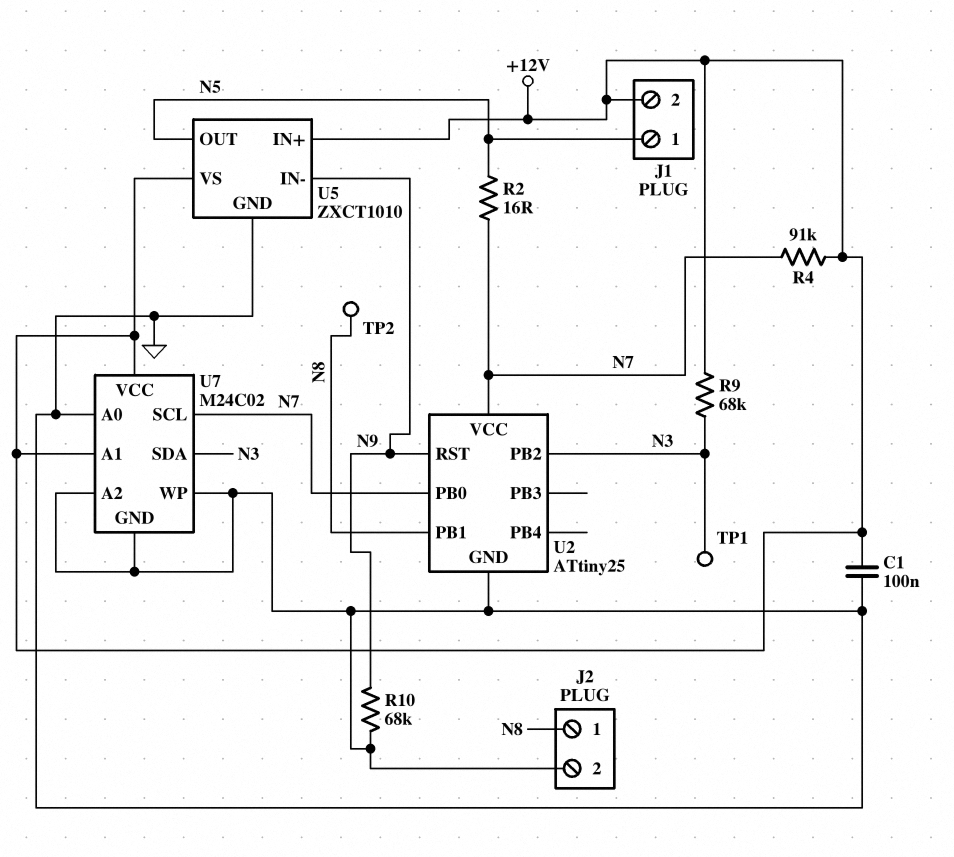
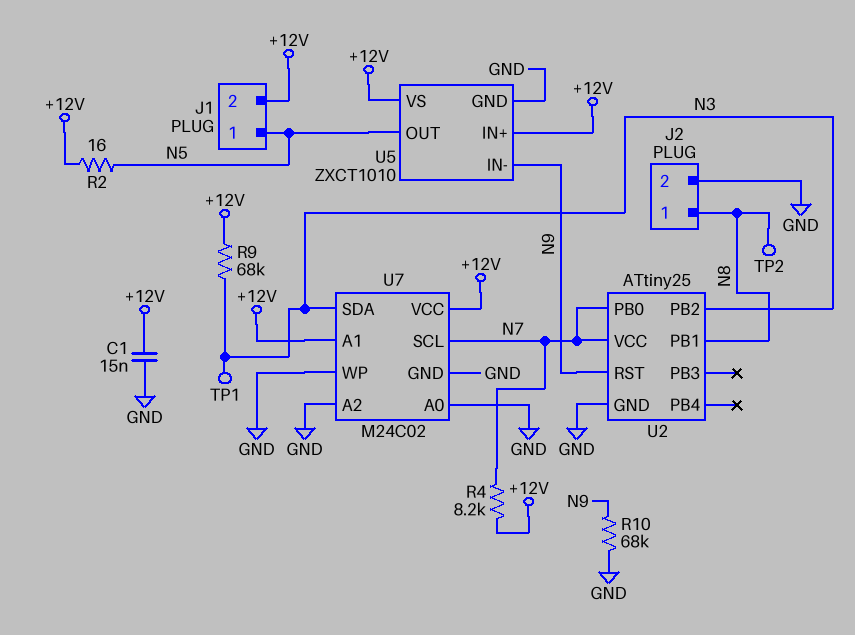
C1: 100nF (+12V, GND) -> 15nF (+12V, GND)
R2: 16 (N5, N7) -> 16 (+12V, N5)
R4: 91k (+12V, N7) -> 8.2k (+12V, N7)

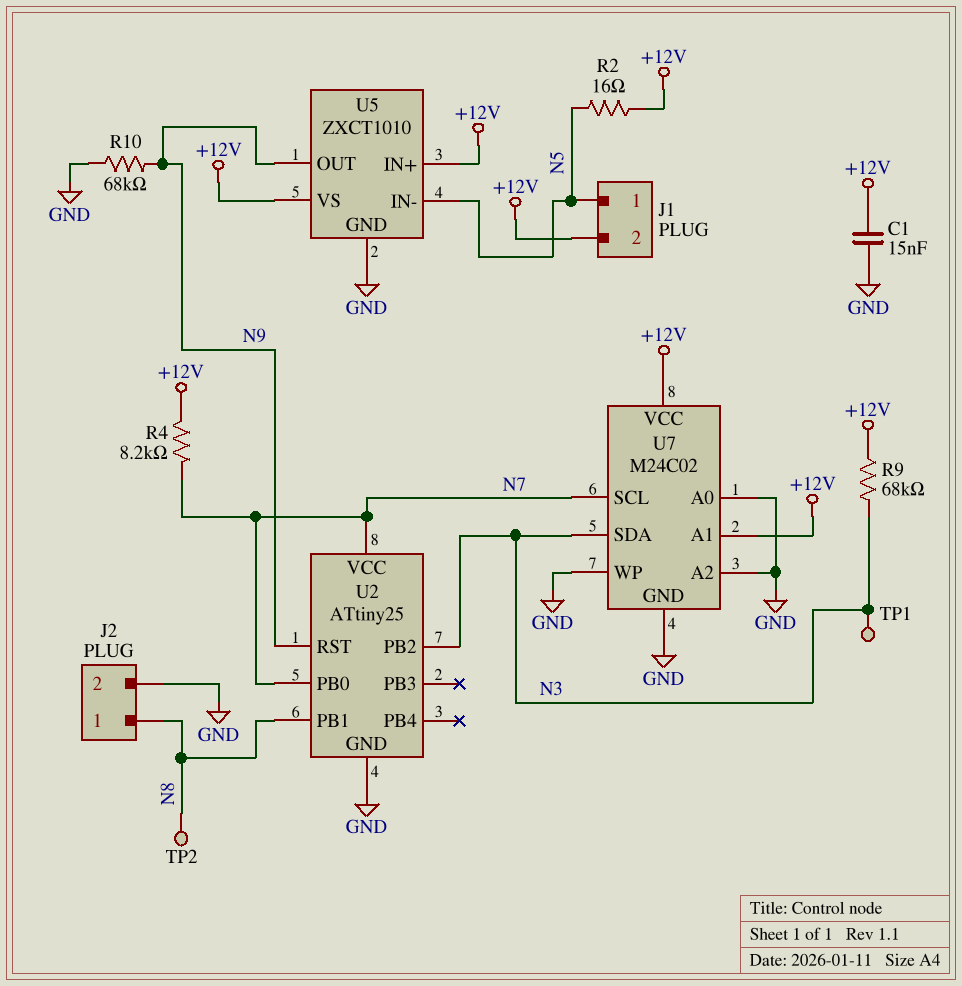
U5 pin IN-: N9 -> N5
U5 pin OUT: N5 -> N9

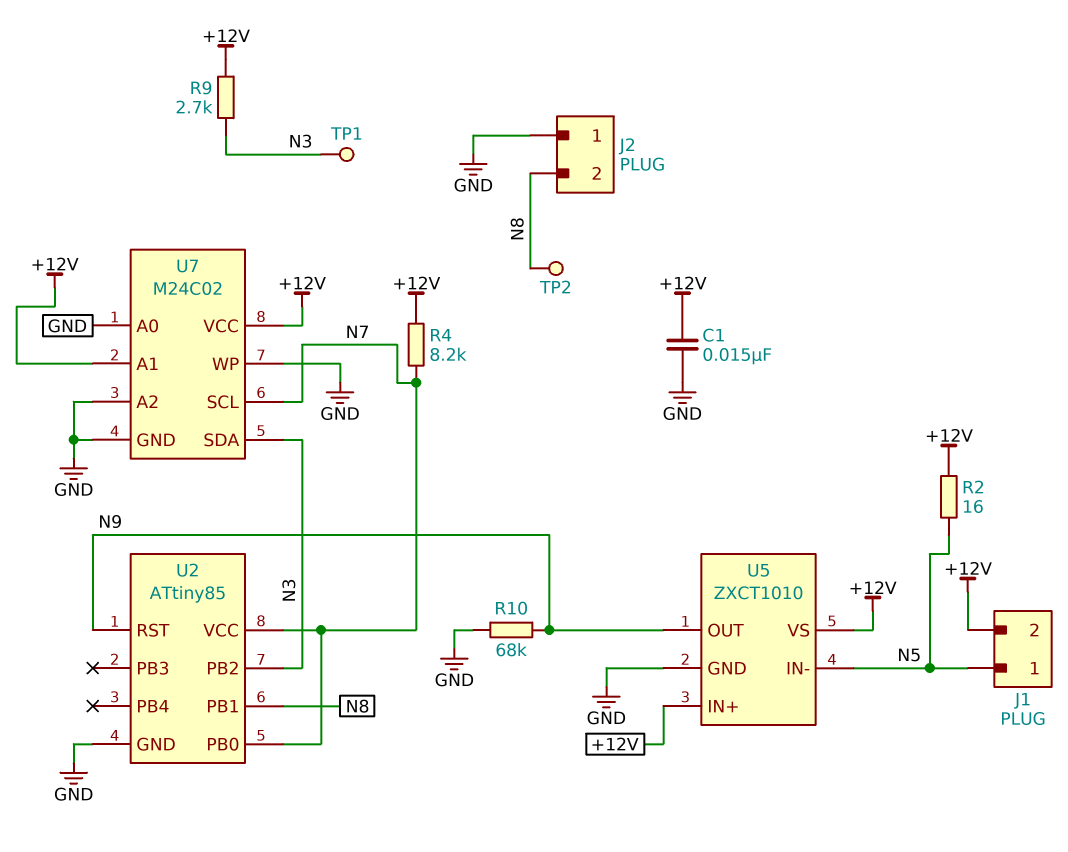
J2 pin 1: N8 -> GND
J2 pin 2: GND -> N8
R9: 68k (+12V, N3) -> 2.7k (+12V, N3)
U2: ATtiny25 -> ATtiny85

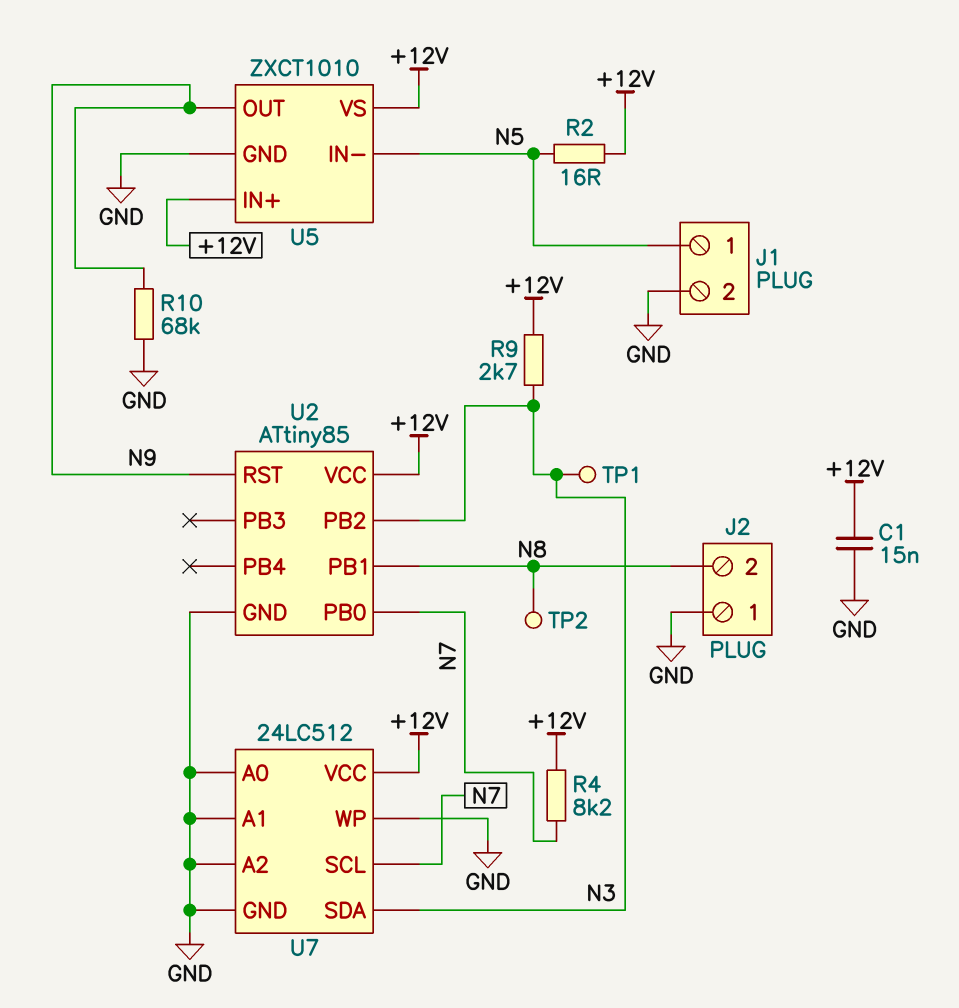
J1 pin 2: +12V -> GND
U2 pin VCC: N7 -> +12V
U7: M24C02 -> 24LC512
U7 pin A1: +12V -> GND

